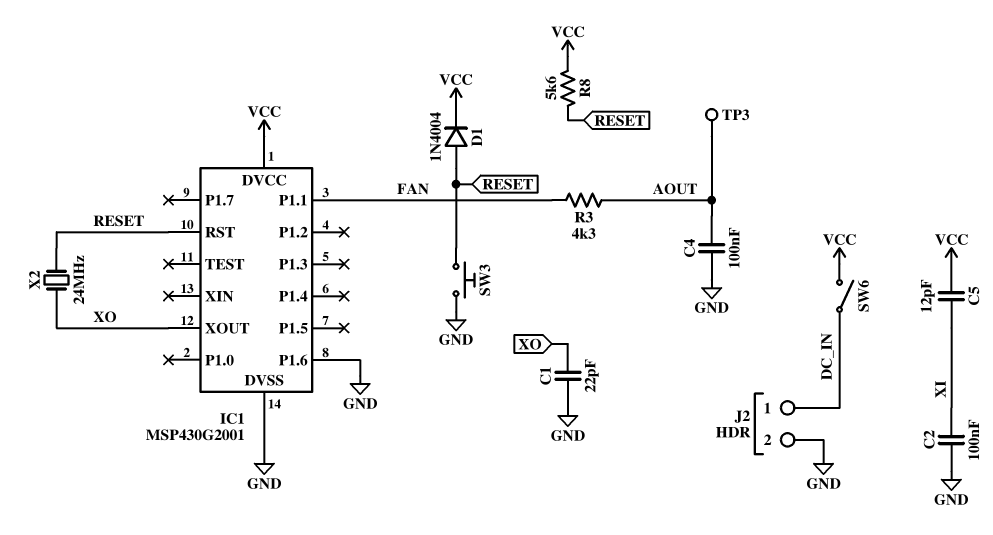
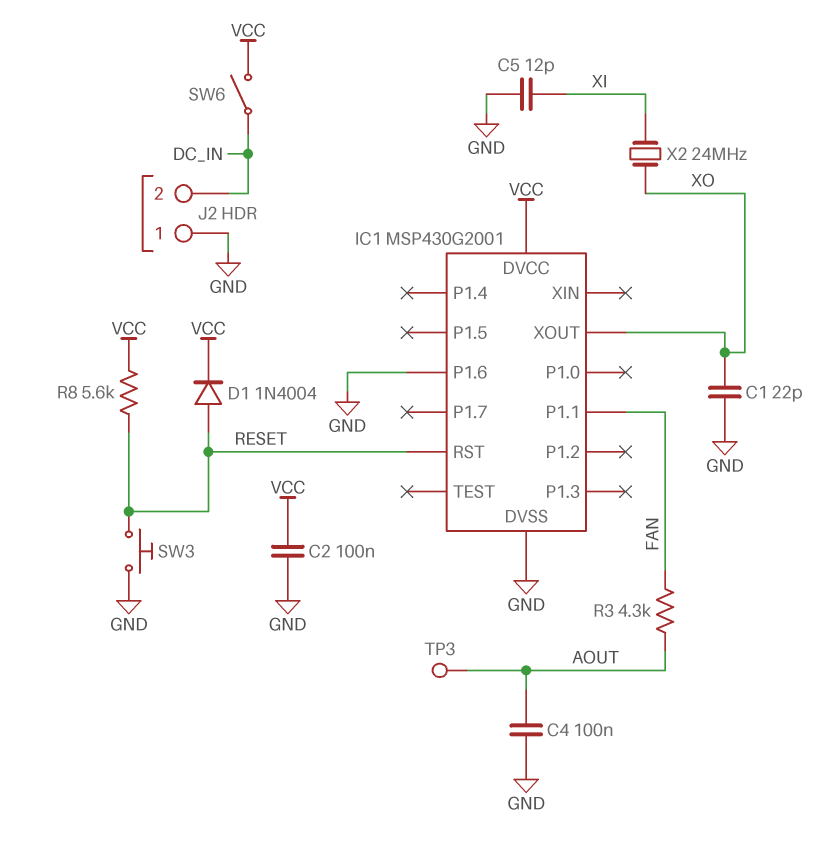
C2: 100nF (GND, XI) -> 100nF (GND, VCC)
C5: 12pF (VCC, XI) -> 12pF (GND, XI)
J2 pin 1: DC_IN -> GND
J2 pin 2: GND -> DC_IN
X2: 24MHz (RESET, XO) -> 24MHz (XI, XO)

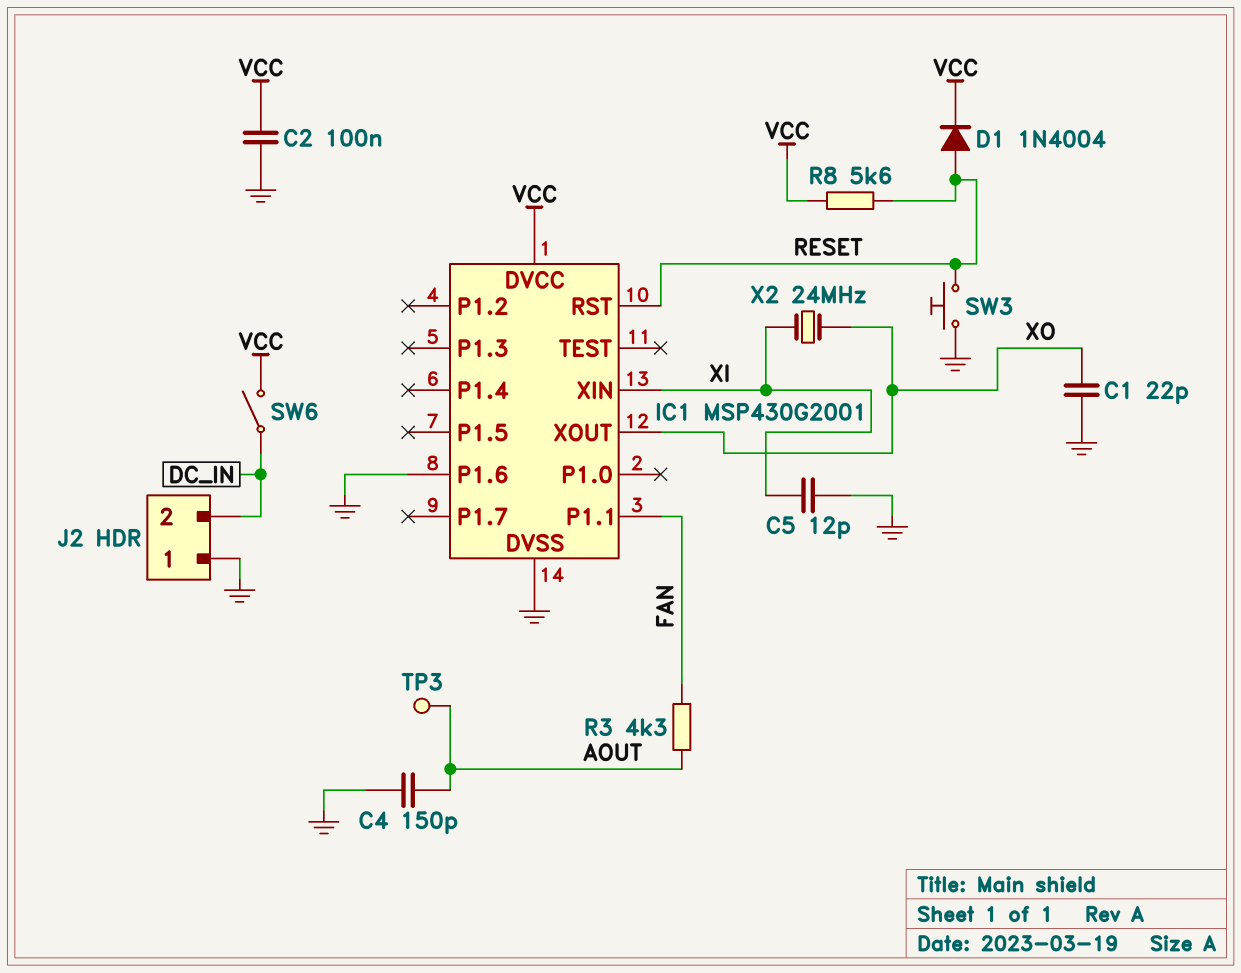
C4: 100nF (AOUT, GND) -> 150pF (AOUT, GND)
IC1 pin XIN: none -> XI

